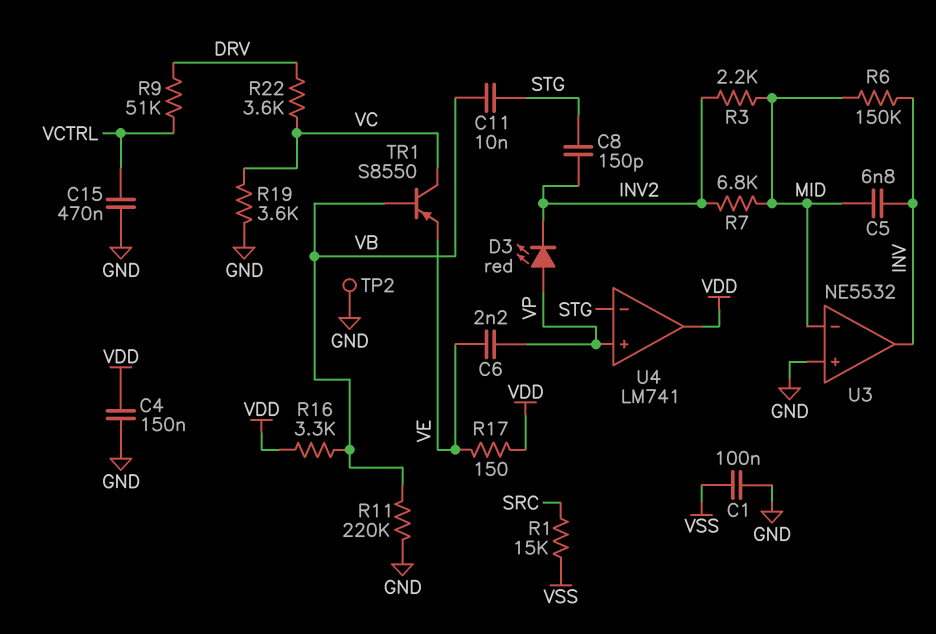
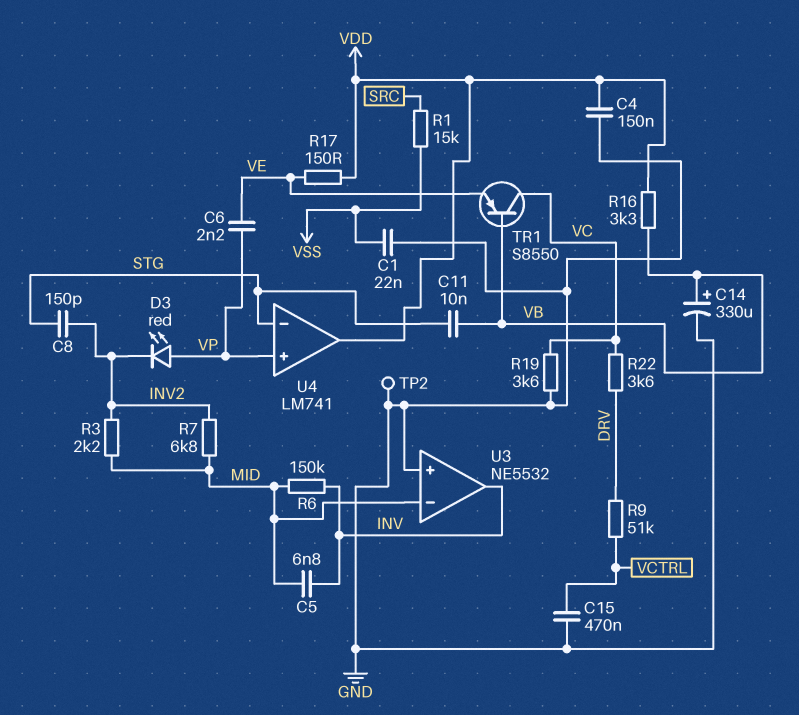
C1: 100nF (GND, VSS) -> 22nF (GND, VSS)
C14: none -> 330uF (plus VB, minus GND)
R11: 220k (GND, VB) -> none

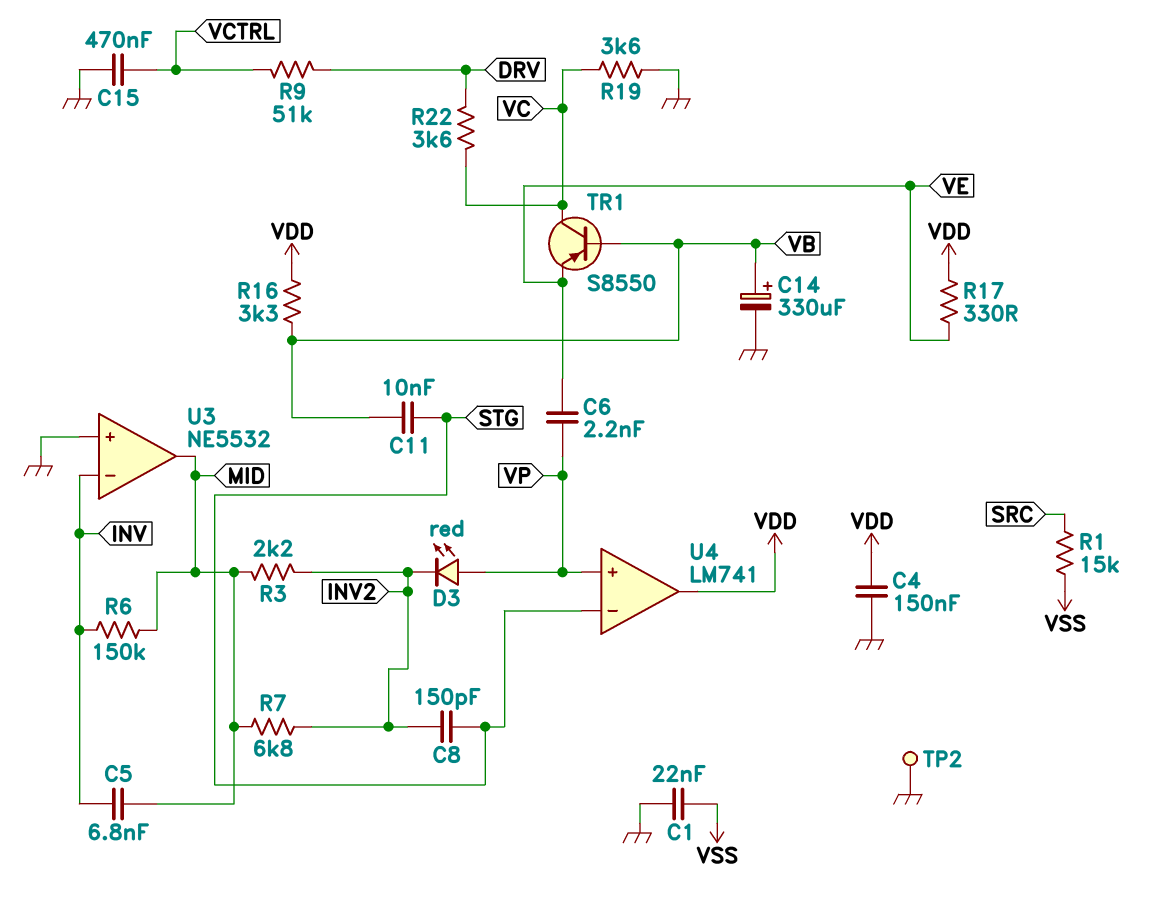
R17: 150 (VDD, VE) -> 330 (VDD, VE)
U3 pin in-: MID -> INV
U3 pin out: INV -> MID

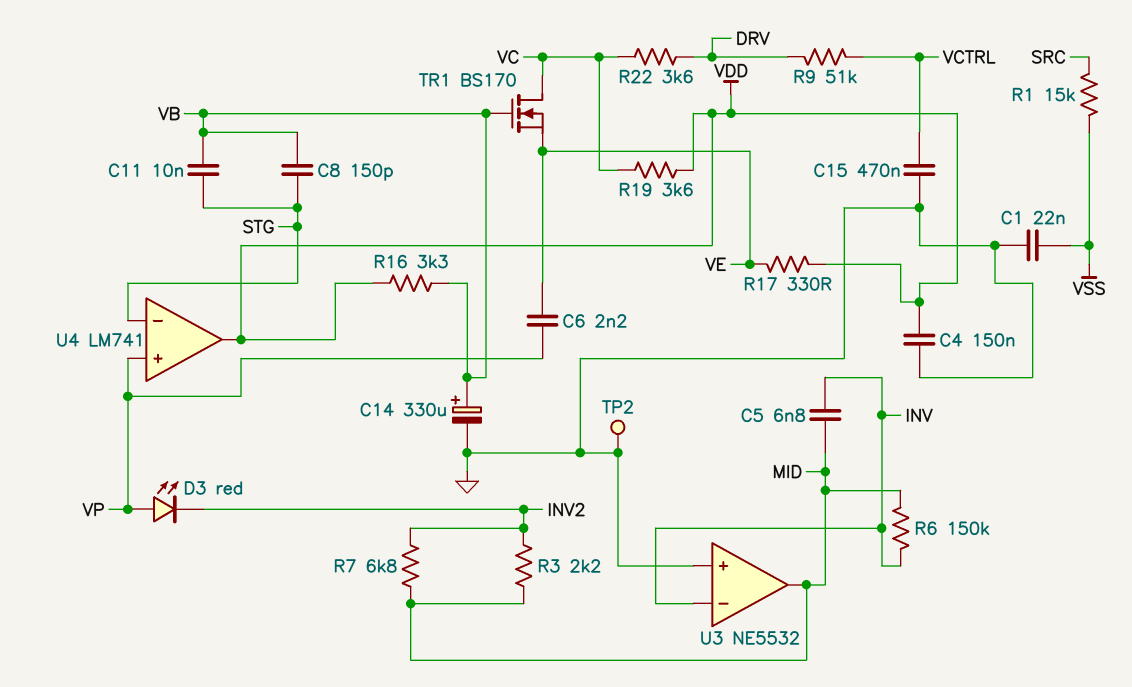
C8: 150pF (INV2, STG) -> 150pF (STG, VB)
R19: 3.6k (GND, VC) -> 3.6k (VC, VDD)
TR1: PNP S8550 (B VB, C VC, E VE) -> NMOS BS170 (G VB, D VC, S VE)

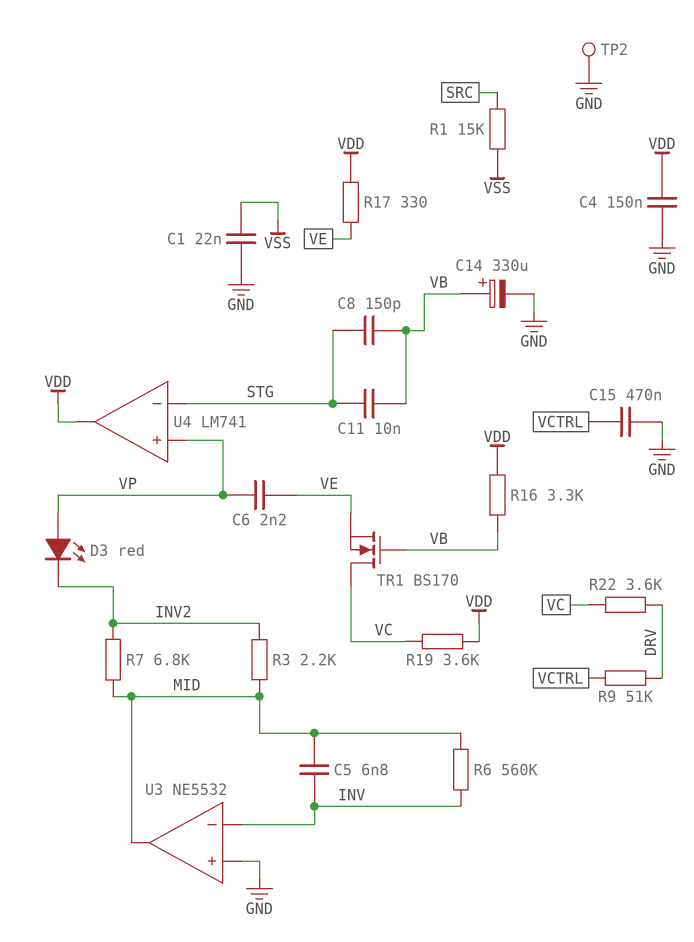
R6: 150k (INV, MID) -> 560k (INV, MID)

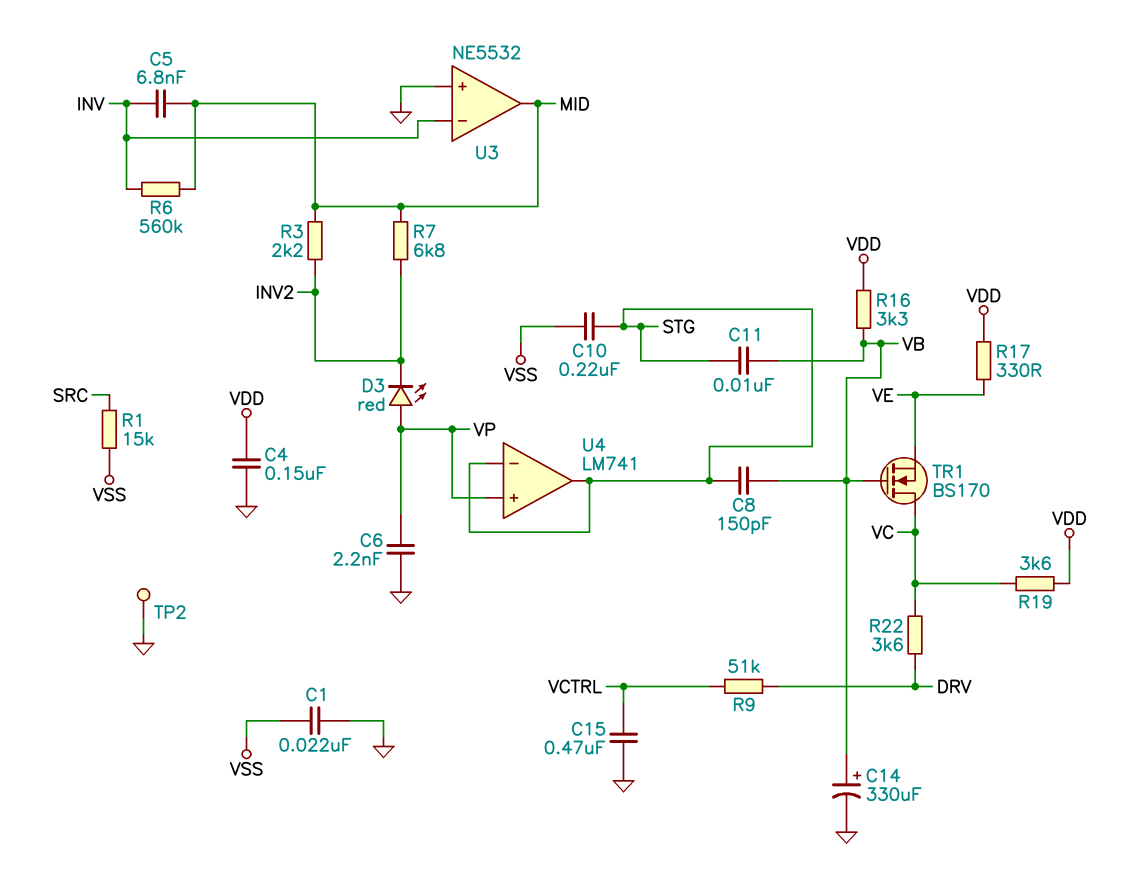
C6: 2.2nF (VE, VP) -> 2.2nF (GND, VP)
C10: none -> 220nF (STG, VSS)
U4 pin out: VDD -> STG

